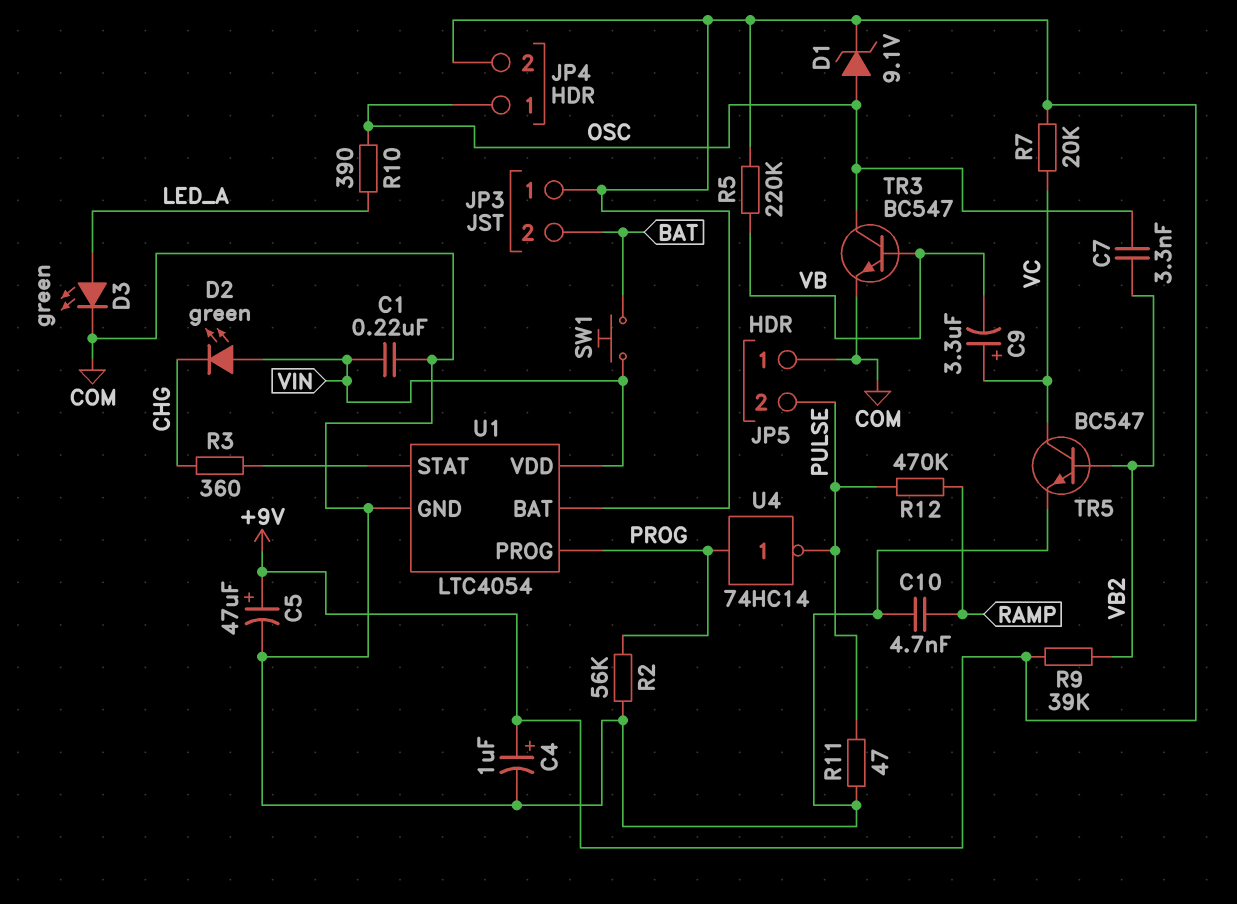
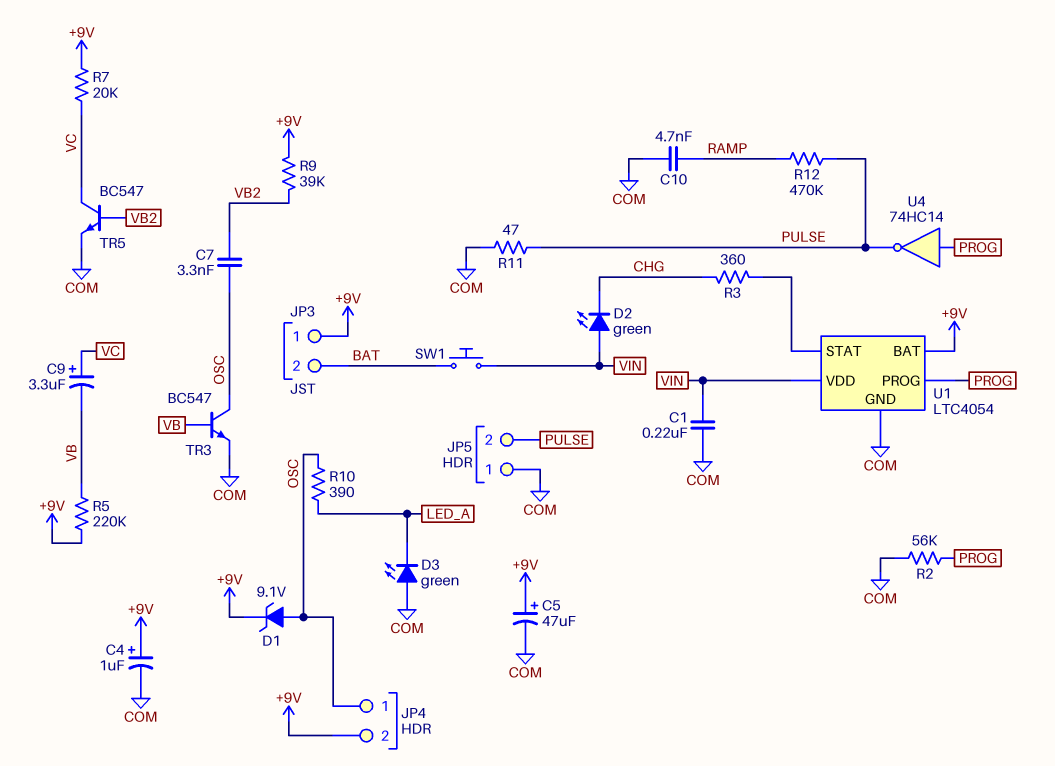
D3: LED green (A LED_A, K COM) -> LED green (A COM, K LED_A)

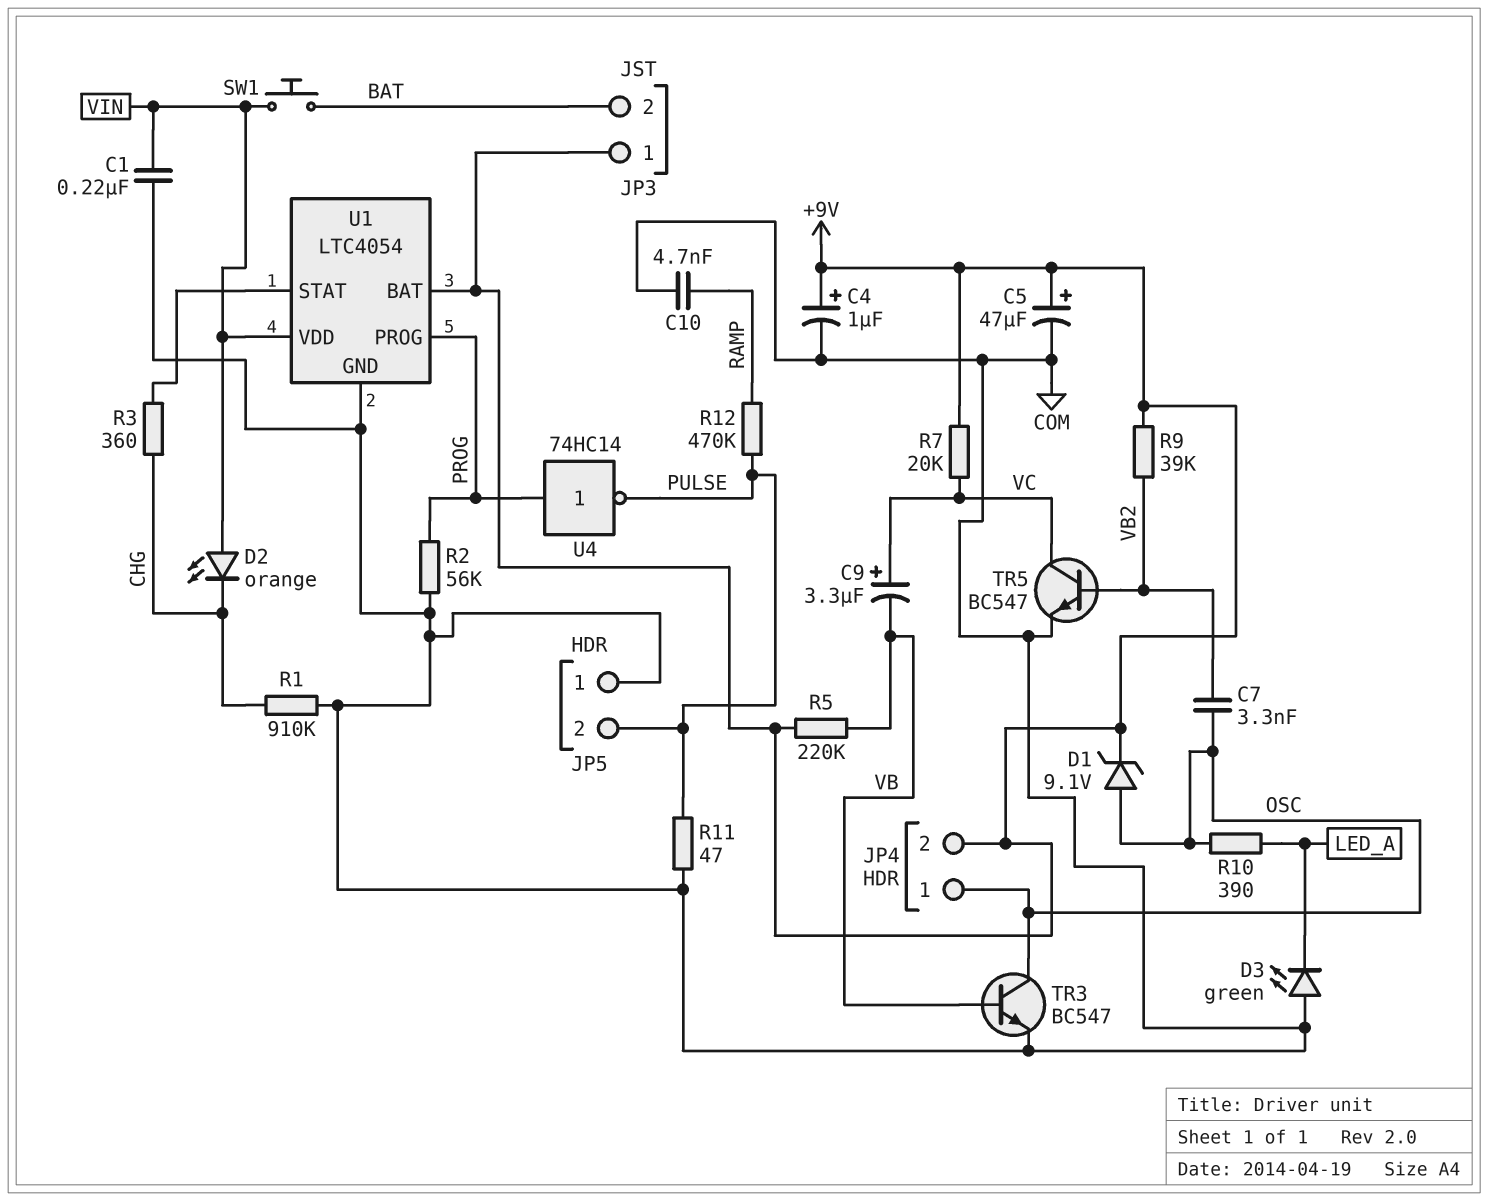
D2: LED green (A VIN, K CHG) -> LED orange (A VIN, K CHG)
R1: none -> 910k (CHG, COM)

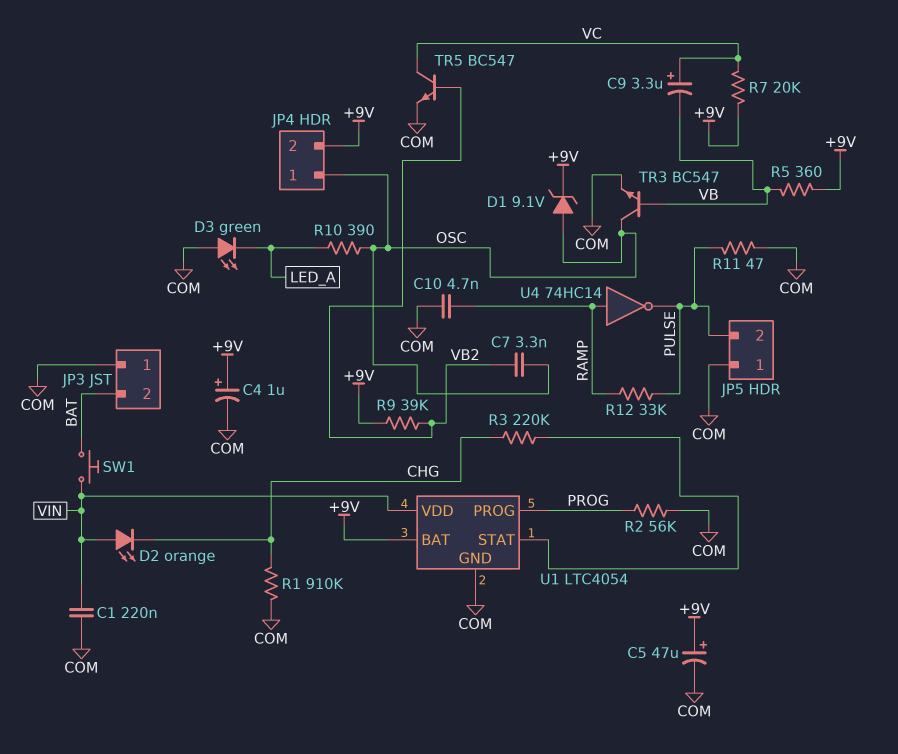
JP3 pin 1: +9V -> COM
R3: 360 (CHG, U1/STAT) -> 220k (CHG, U1/STAT)
R5: 220k (+9V, VB) -> 360 (+9V, VB)
R12: 470k (PULSE, RAMP) -> 33k (PULSE, RAMP)
U4: NOT 74HC14 (in PROG, out PULSE) -> NOT 74HC14 (in RAMP, out PULSE)

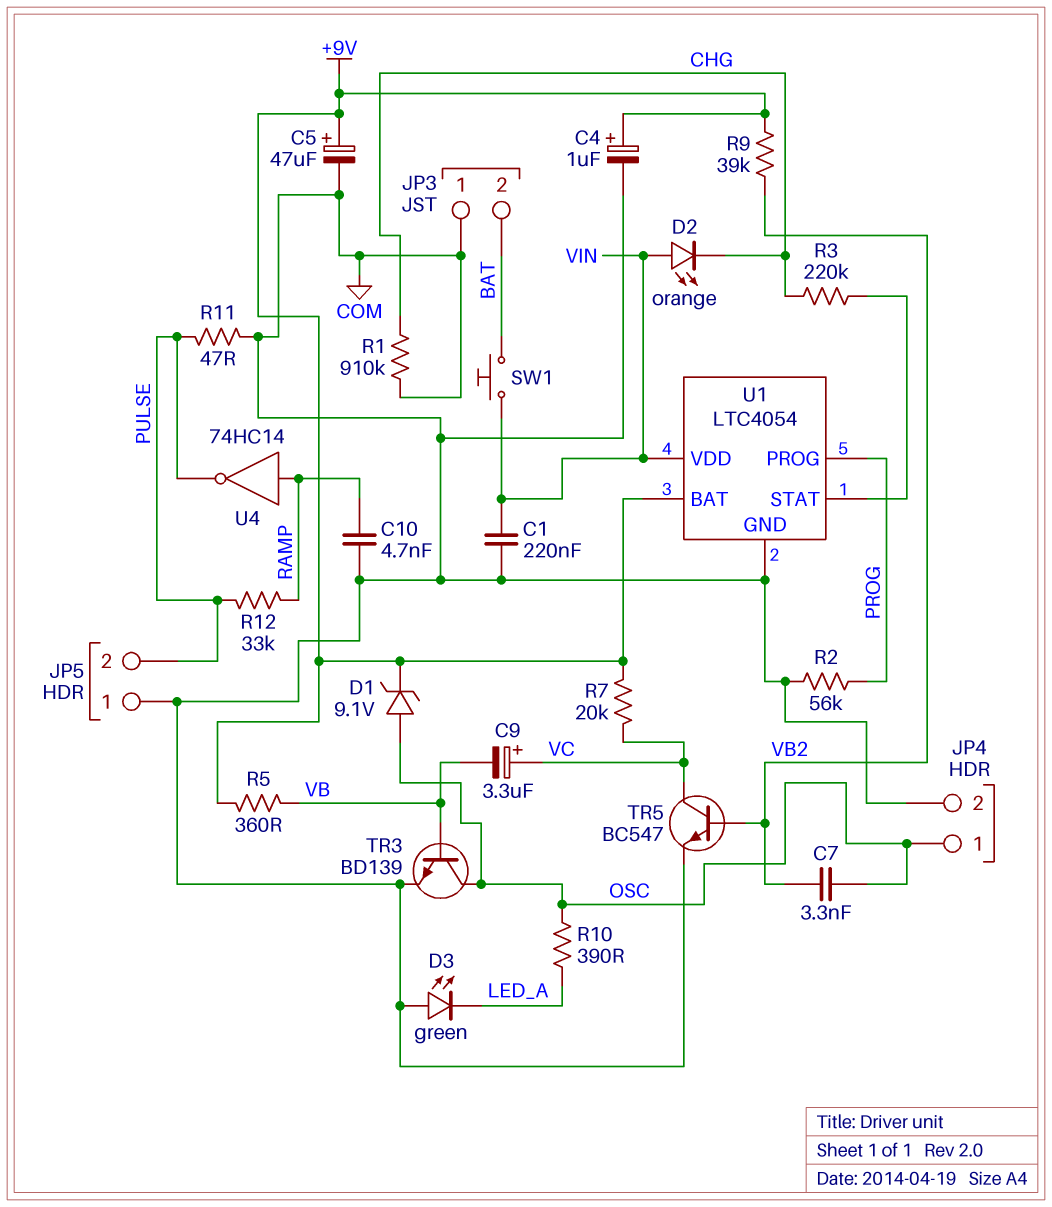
JP4 pin 2: +9V -> COM
TR3: NPN BC547 (B VB, C OSC, E COM) -> NPN BD139 (B VB, C OSC, E COM)

